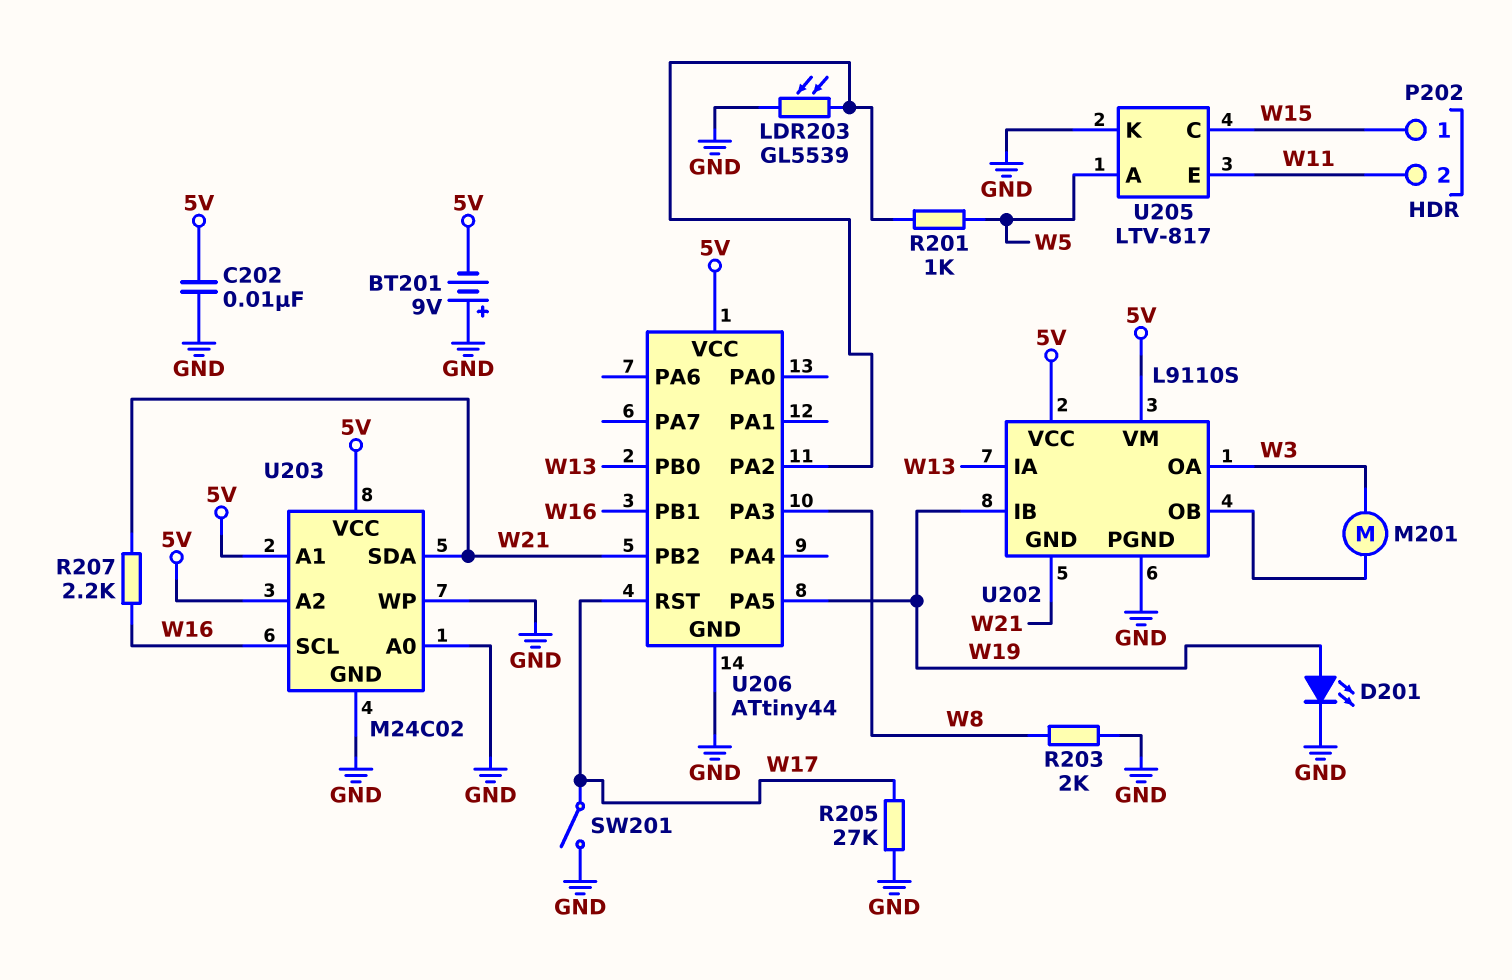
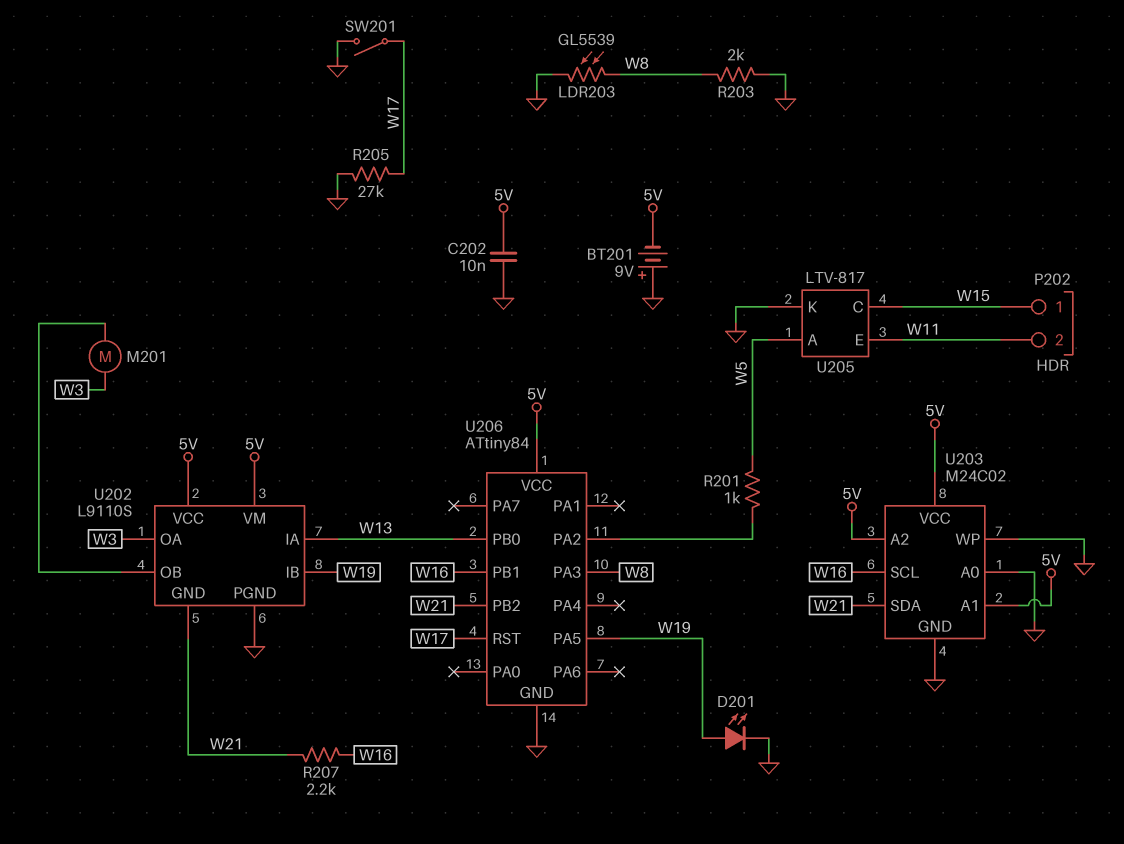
LDR203: GL5539 (GND, U206/PA2) -> GL5539 (GND, W8)
U206: ATtiny44 -> ATtiny84

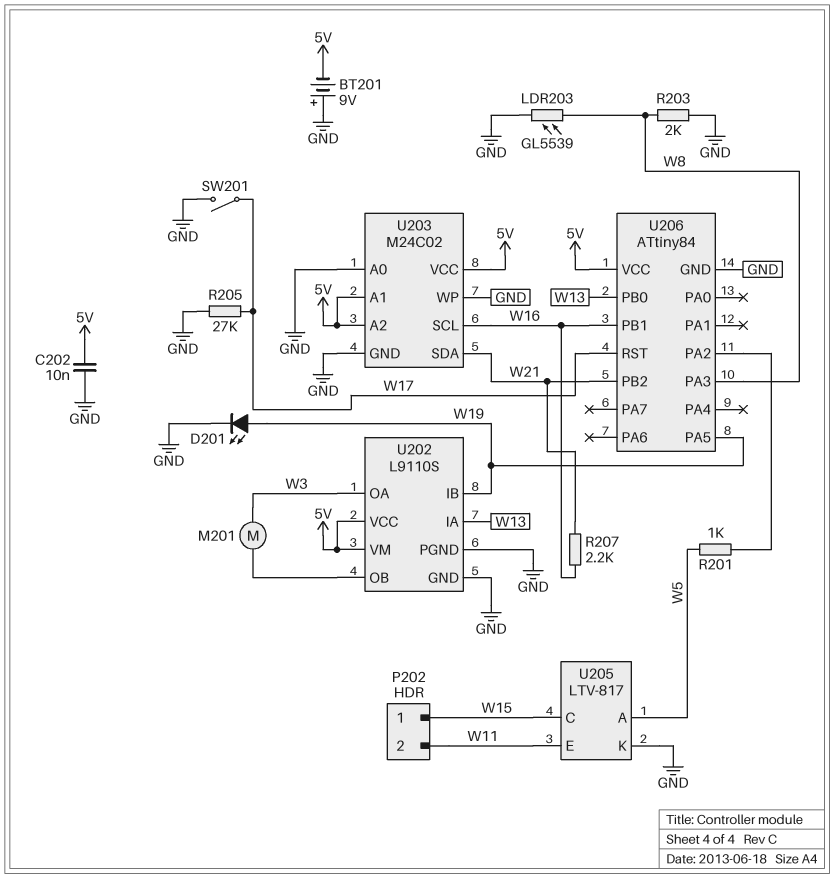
U202 pin GND: W21 -> GND

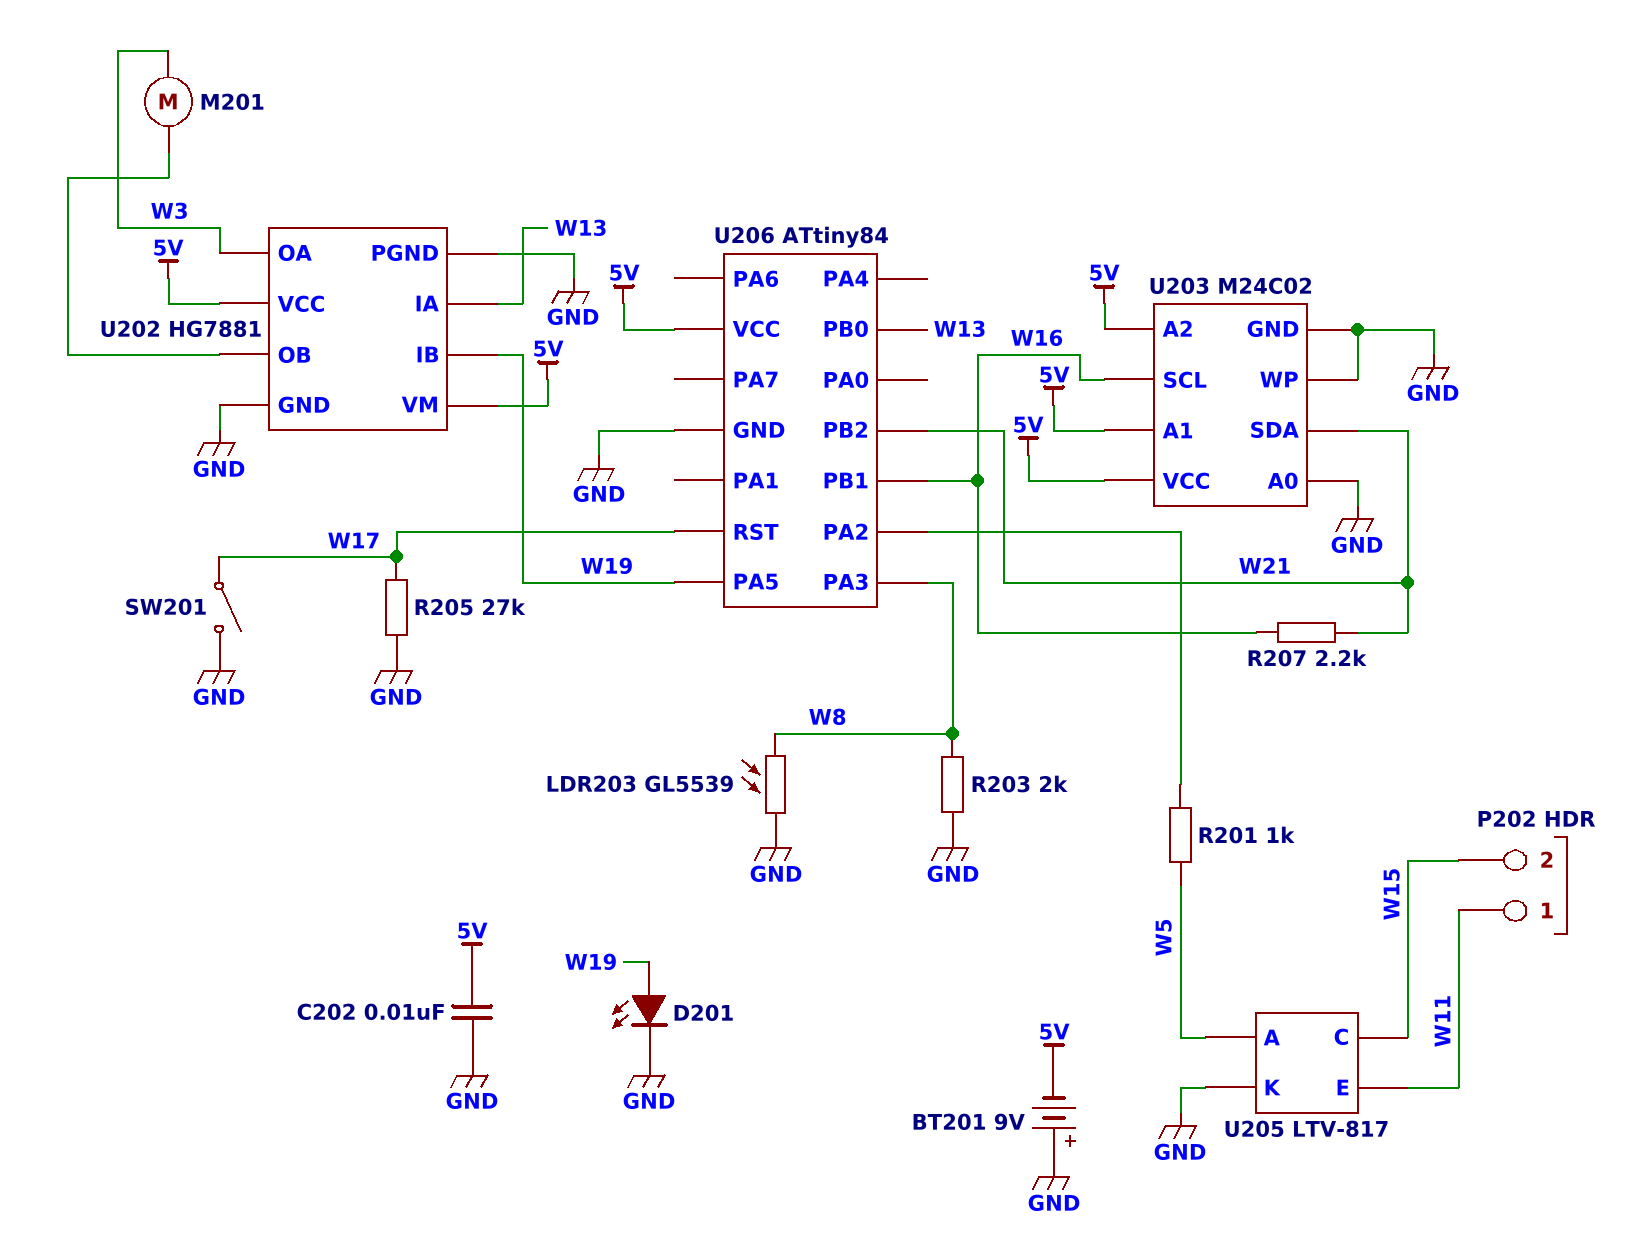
P202 pin 1: W15 -> W11
P202 pin 2: W11 -> W15
U202: L9110S -> HG7881

